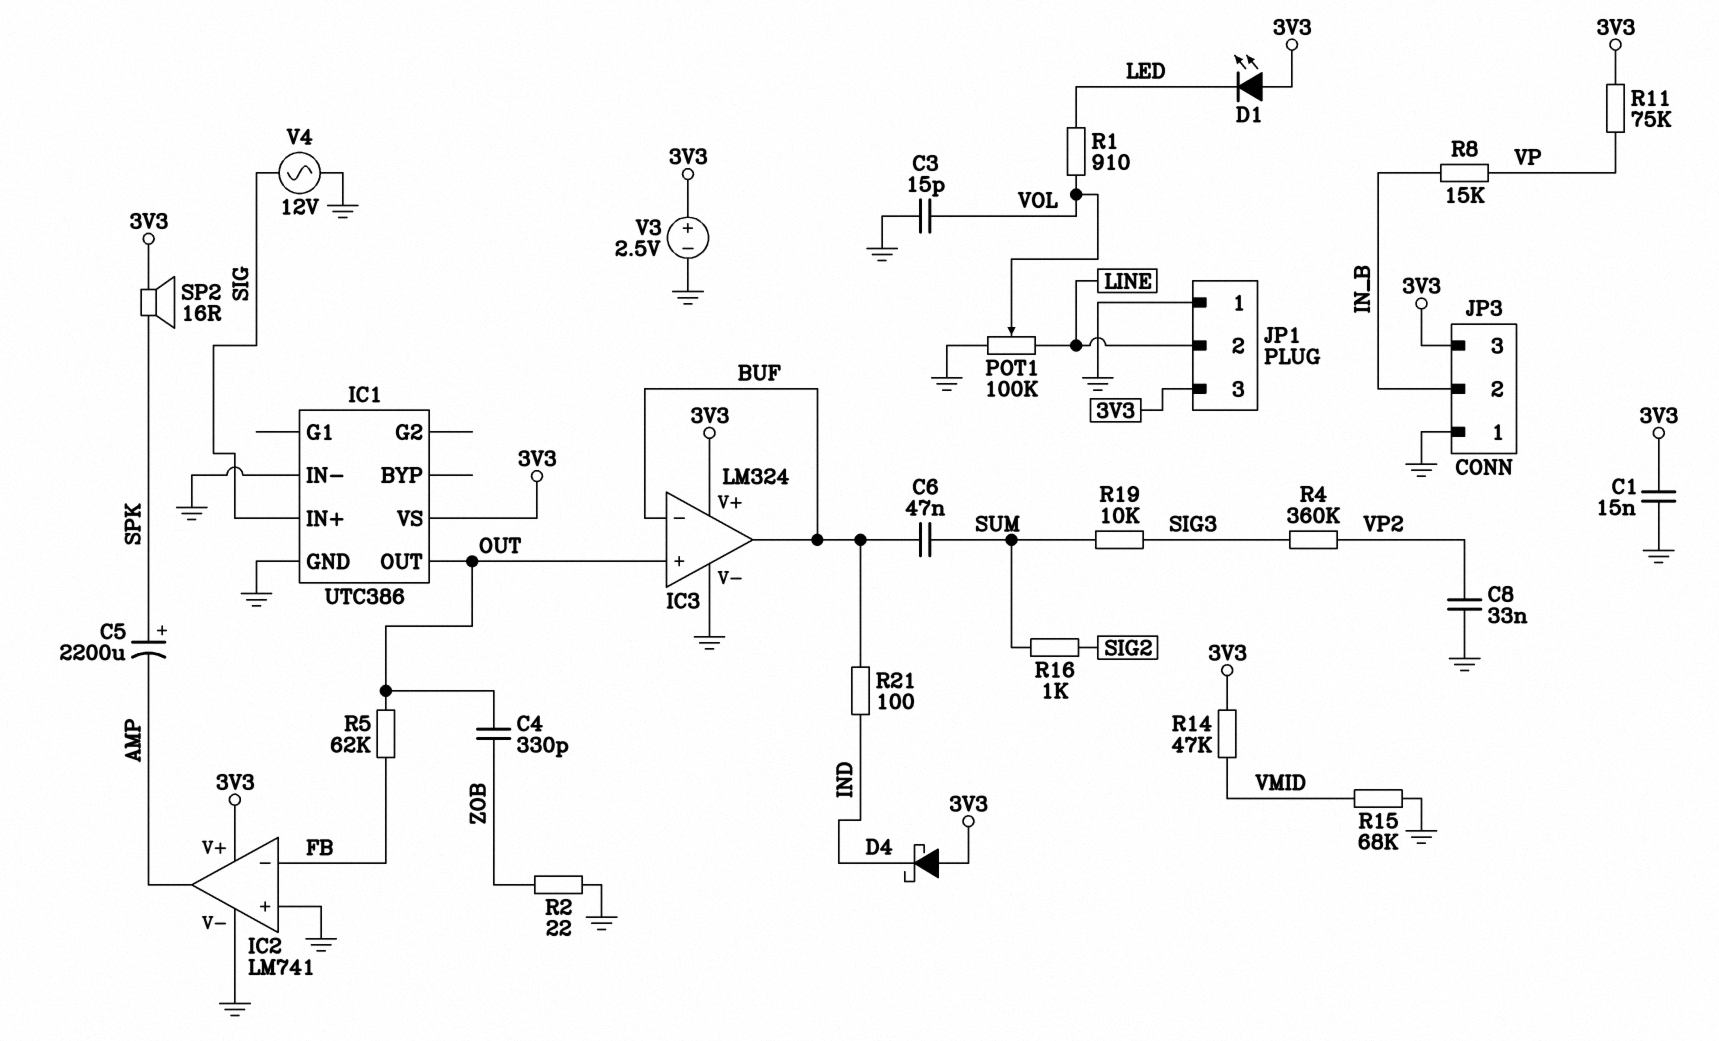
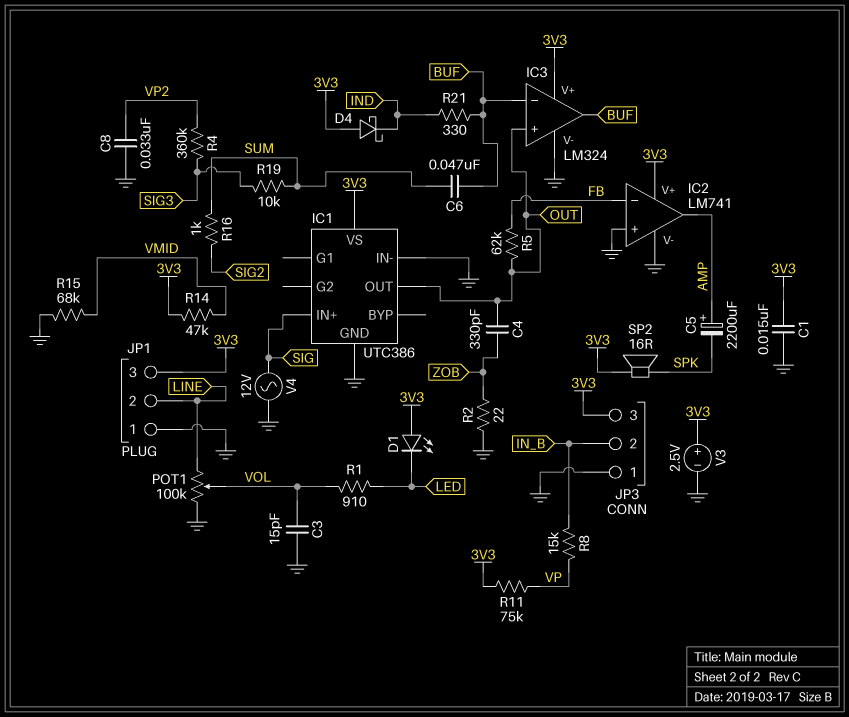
C5: 2200uF (plus SPK, minus AMP) -> 2200uF (plus AMP, minus SPK)
R21: 100 (BUF, IND) -> 330 (BUF, IND)

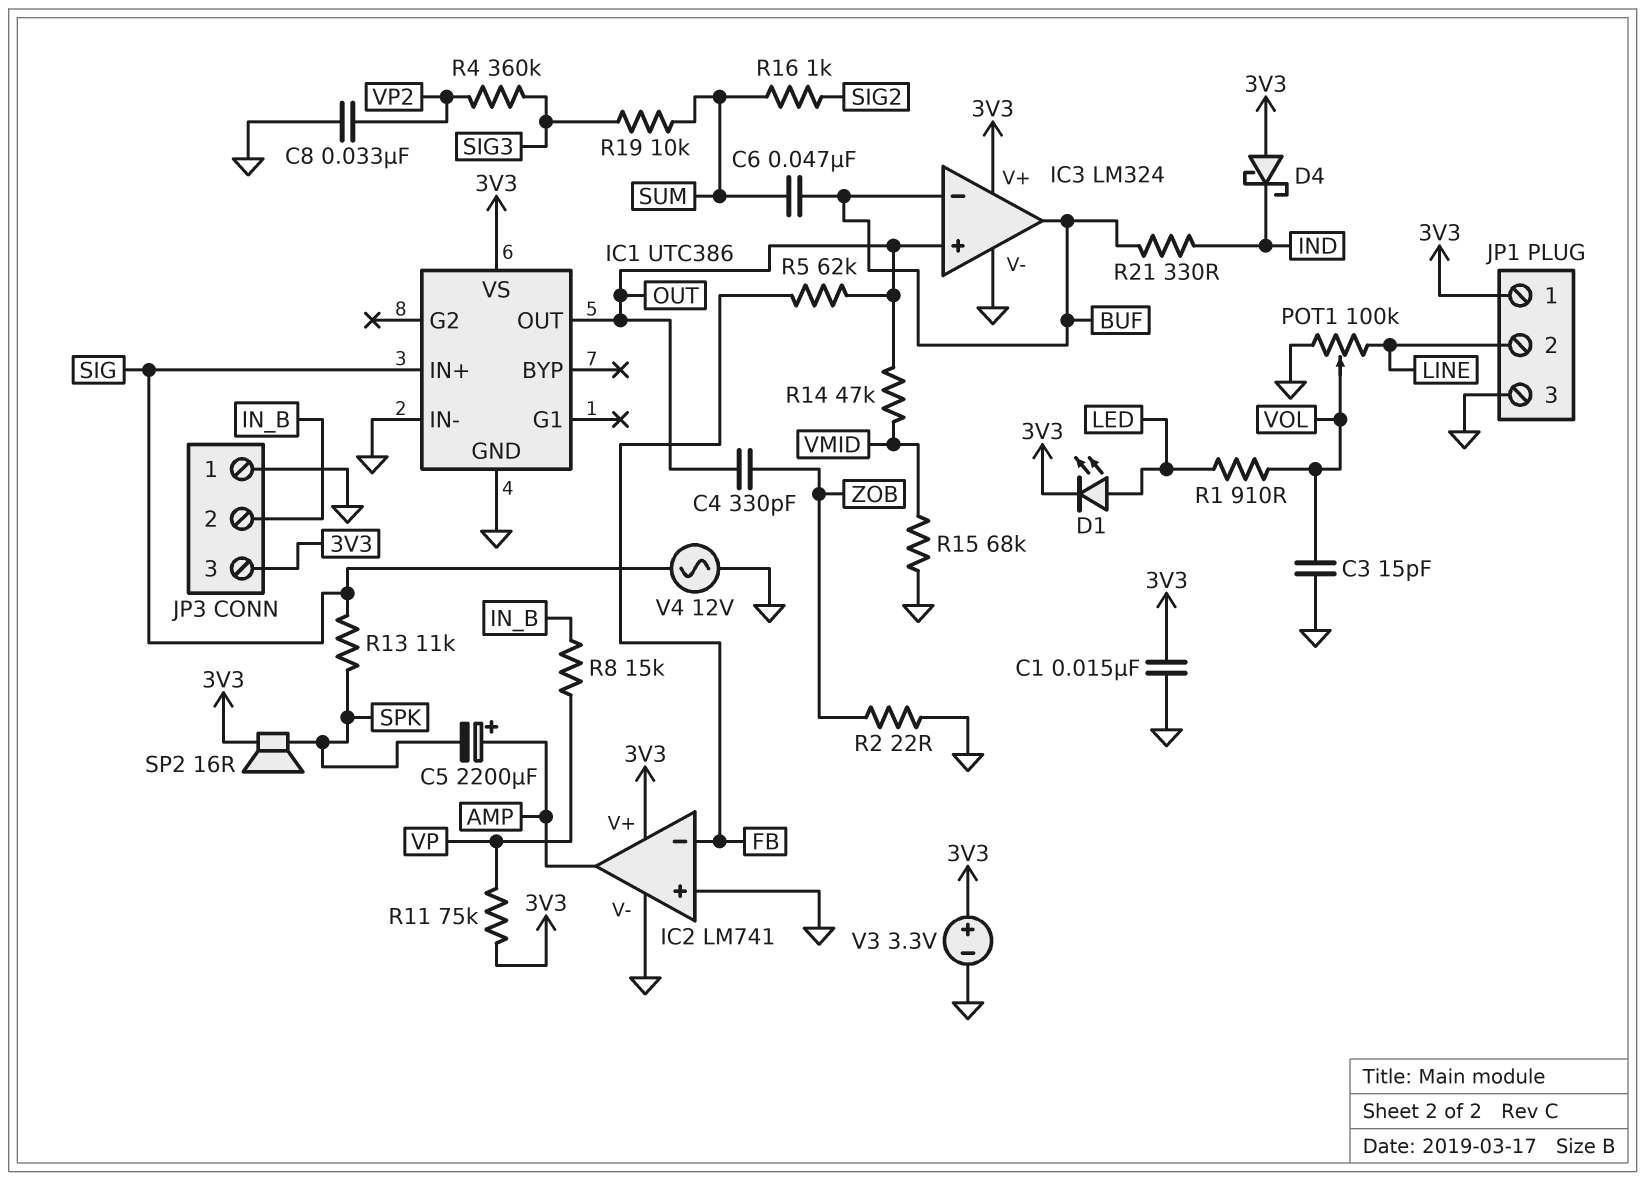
D1: LED (A 3V3, K LED) -> LED (A LED, K 3V3)
JP1 pin 1: GND -> 3V3
JP1 pin 3: 3V3 -> GND
R13: none -> 11k (SIG, SPK)
R14: 47k (3V3, VMID) -> 47k (OUT, VMID)
V3: 2.5V (plus 3V3, minus GND) -> 3.3V (plus 3V3, minus GND)

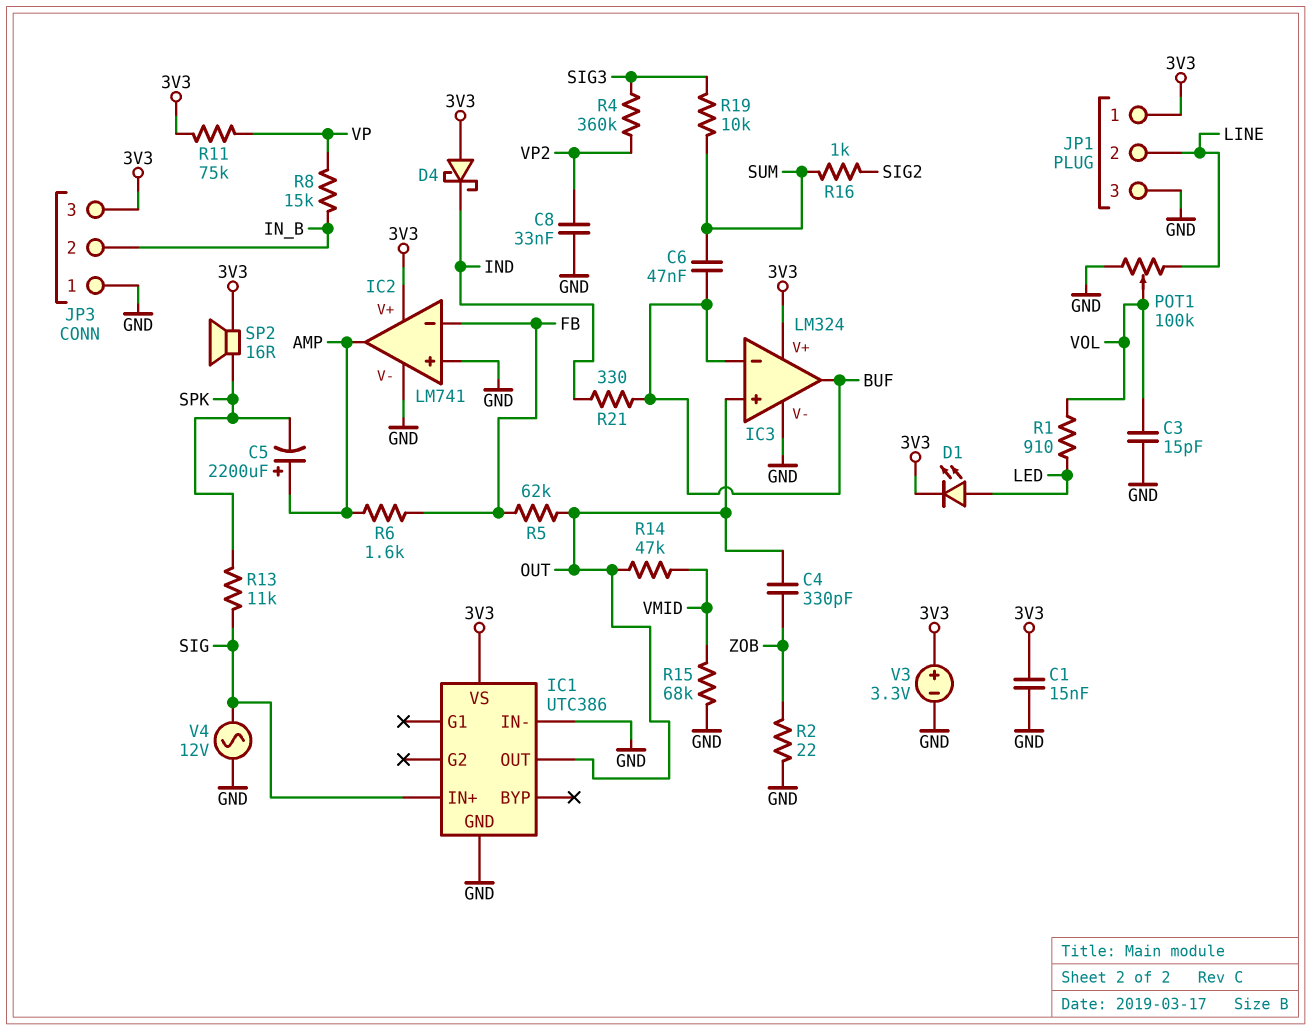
R6: none -> 1.6k (AMP, FB)

